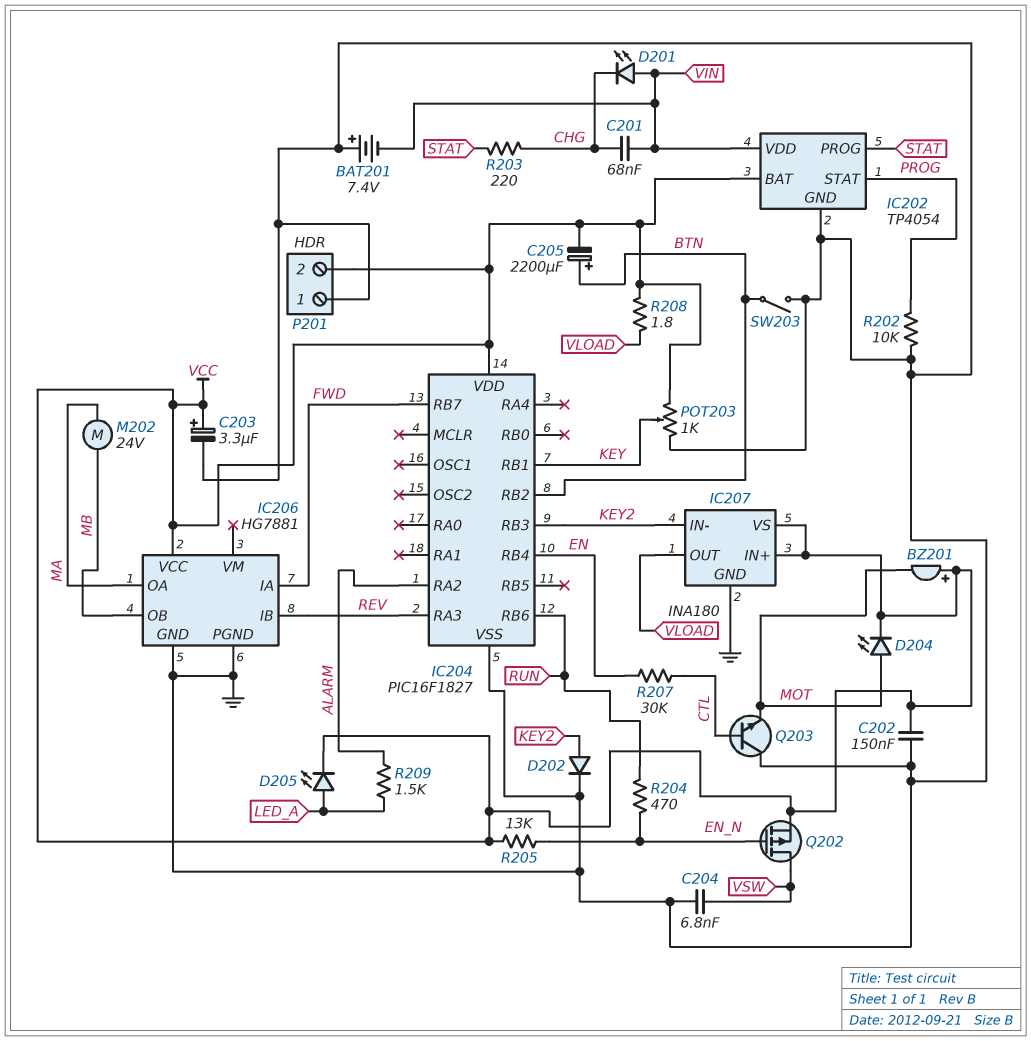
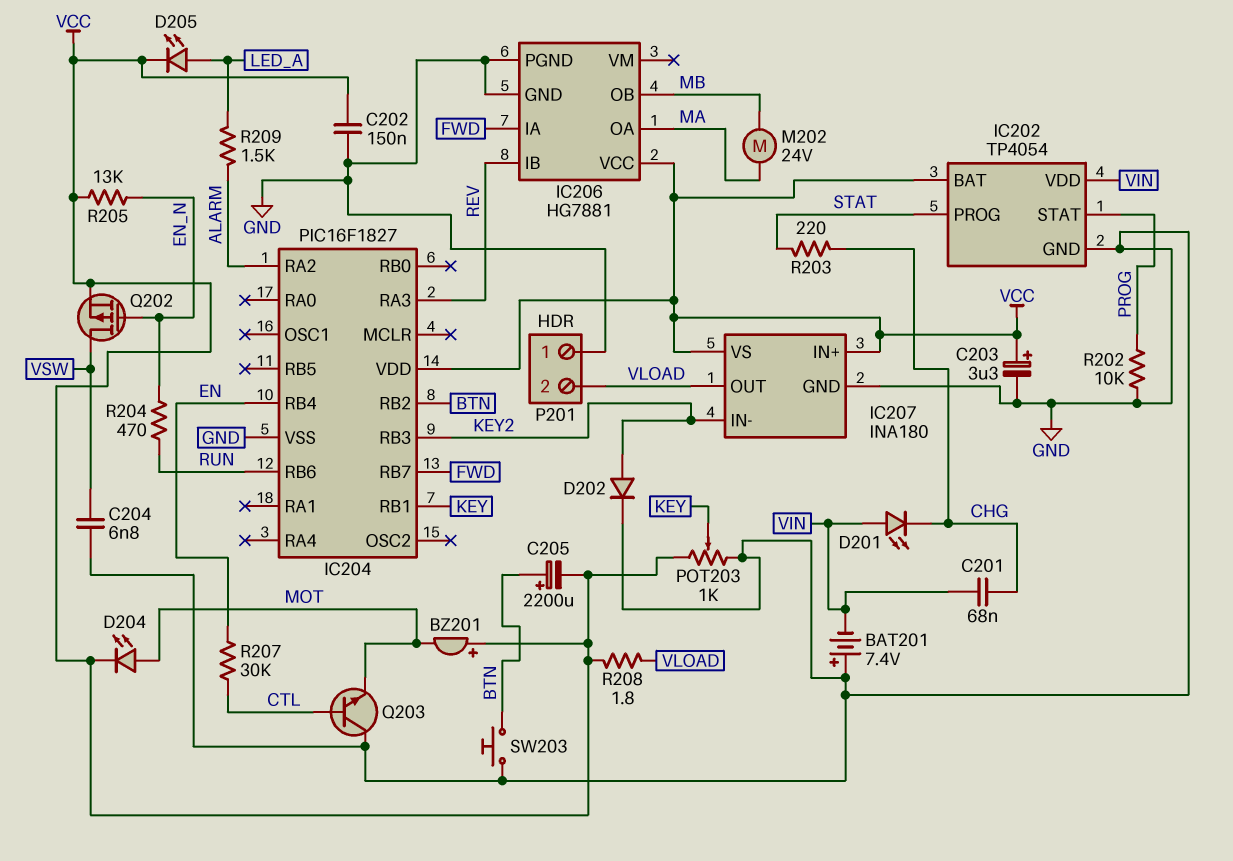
P201 pin 2: VCC -> VLOAD
SW203: switch (BTN, GND) -> button (BTN, GND)

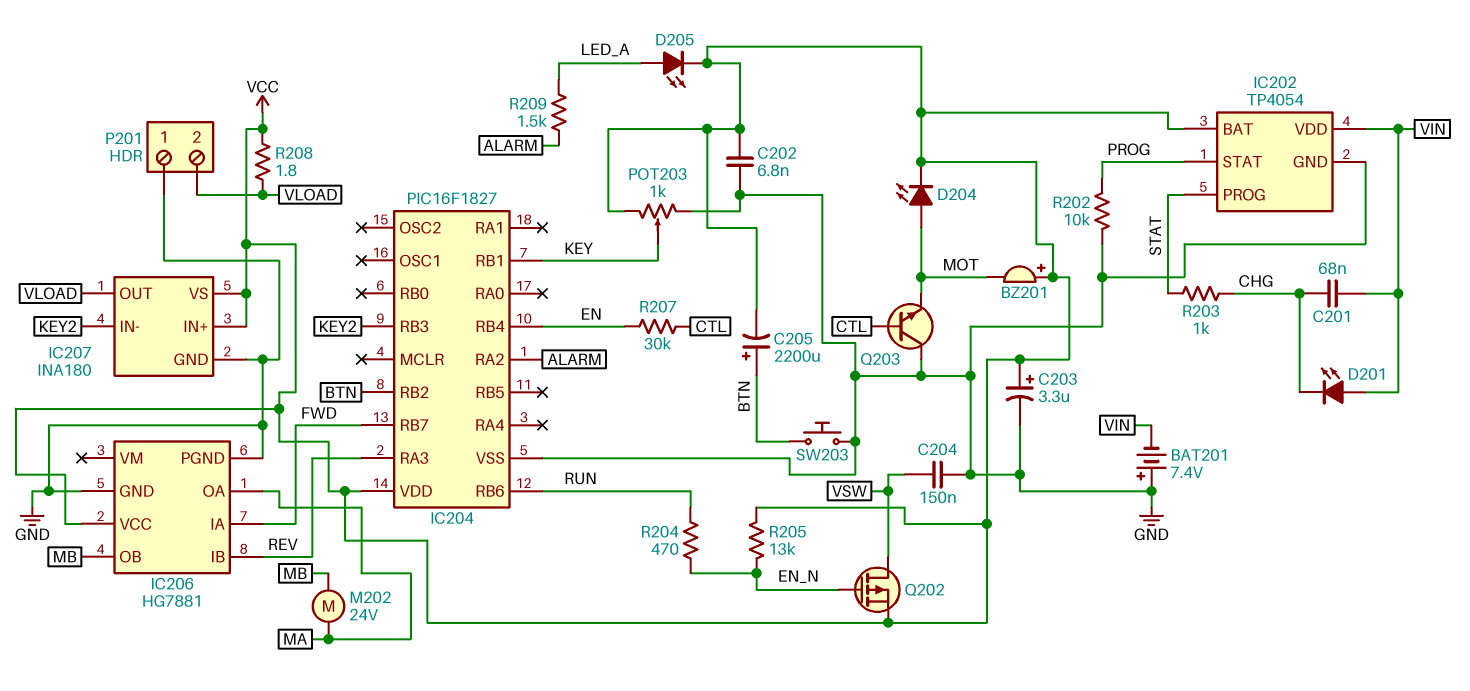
C202: 150nF (GND, VCC) -> 6.8nF (GND, VCC)
C204: 6.8nF (GND, VSW) -> 150nF (GND, VSW)
D202: diode (A KEY2, K GND) -> none
R203: 220 (CHG, STAT) -> 1k (CHG, STAT)

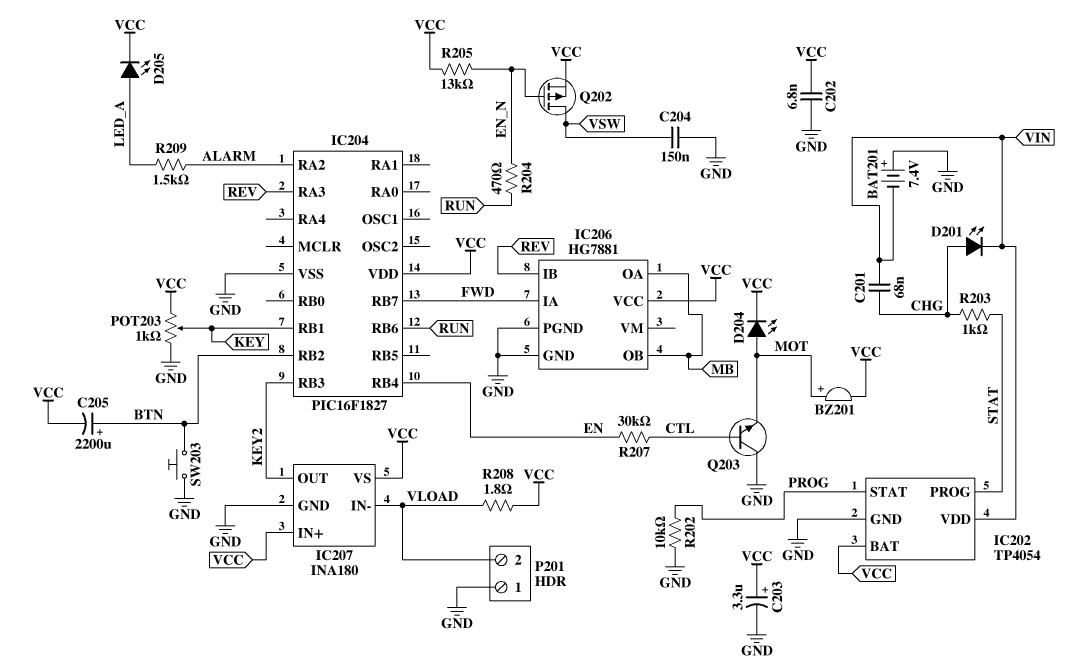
BZ201: buzzer (plus VCC, minus MOT) -> buzzer (plus MOT, minus VCC)
D201: LED (A VIN, K CHG) -> LED (A CHG, K VIN)
IC206 pin OA: MA -> MB
IC207 pin IN-: KEY2 -> VLOAD
IC207 pin OUT: VLOAD -> KEY2
M202: motor 24V (MA, MB) -> none

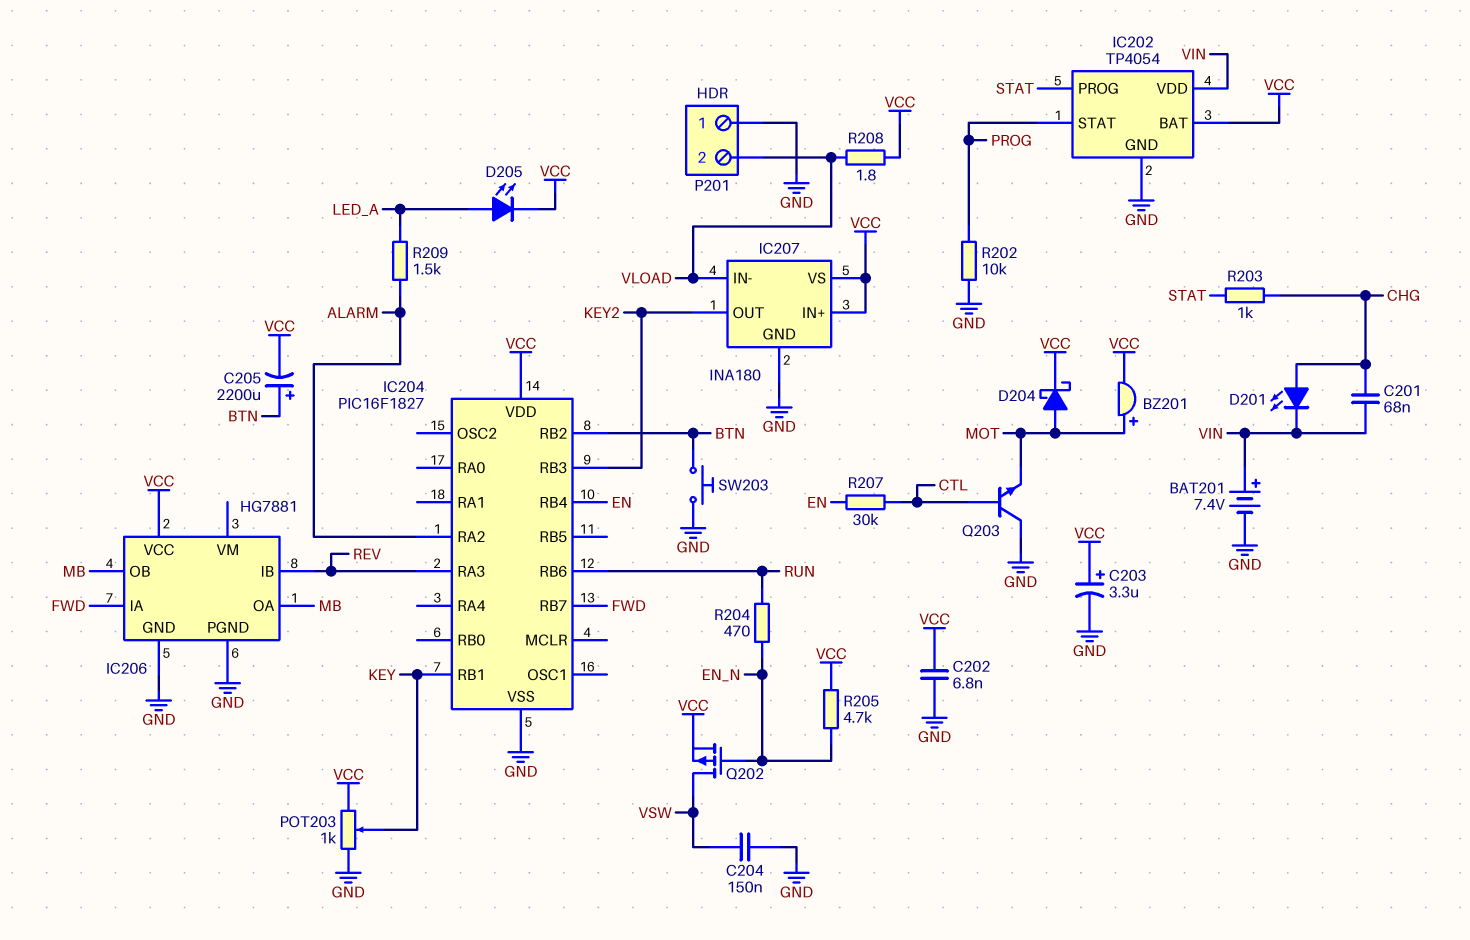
BAT201: 7.4V (plus GND, minus VIN) -> 7.4V (plus VIN, minus GND)
D204: LED (A MOT, K VCC) -> schottky (A MOT, K VCC)
R205: 13k (EN_N, VCC) -> 4.7k (EN_N, VCC)

